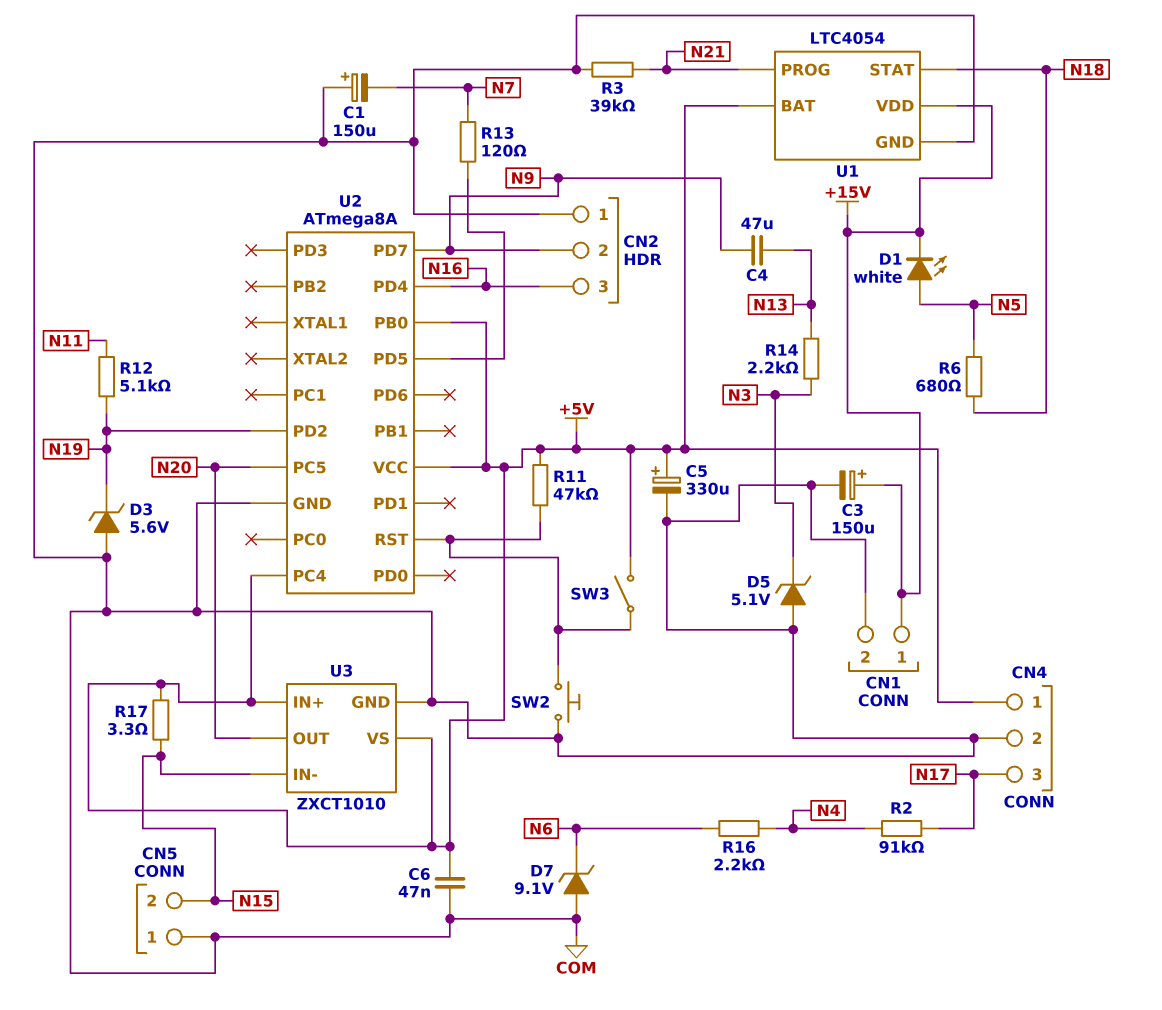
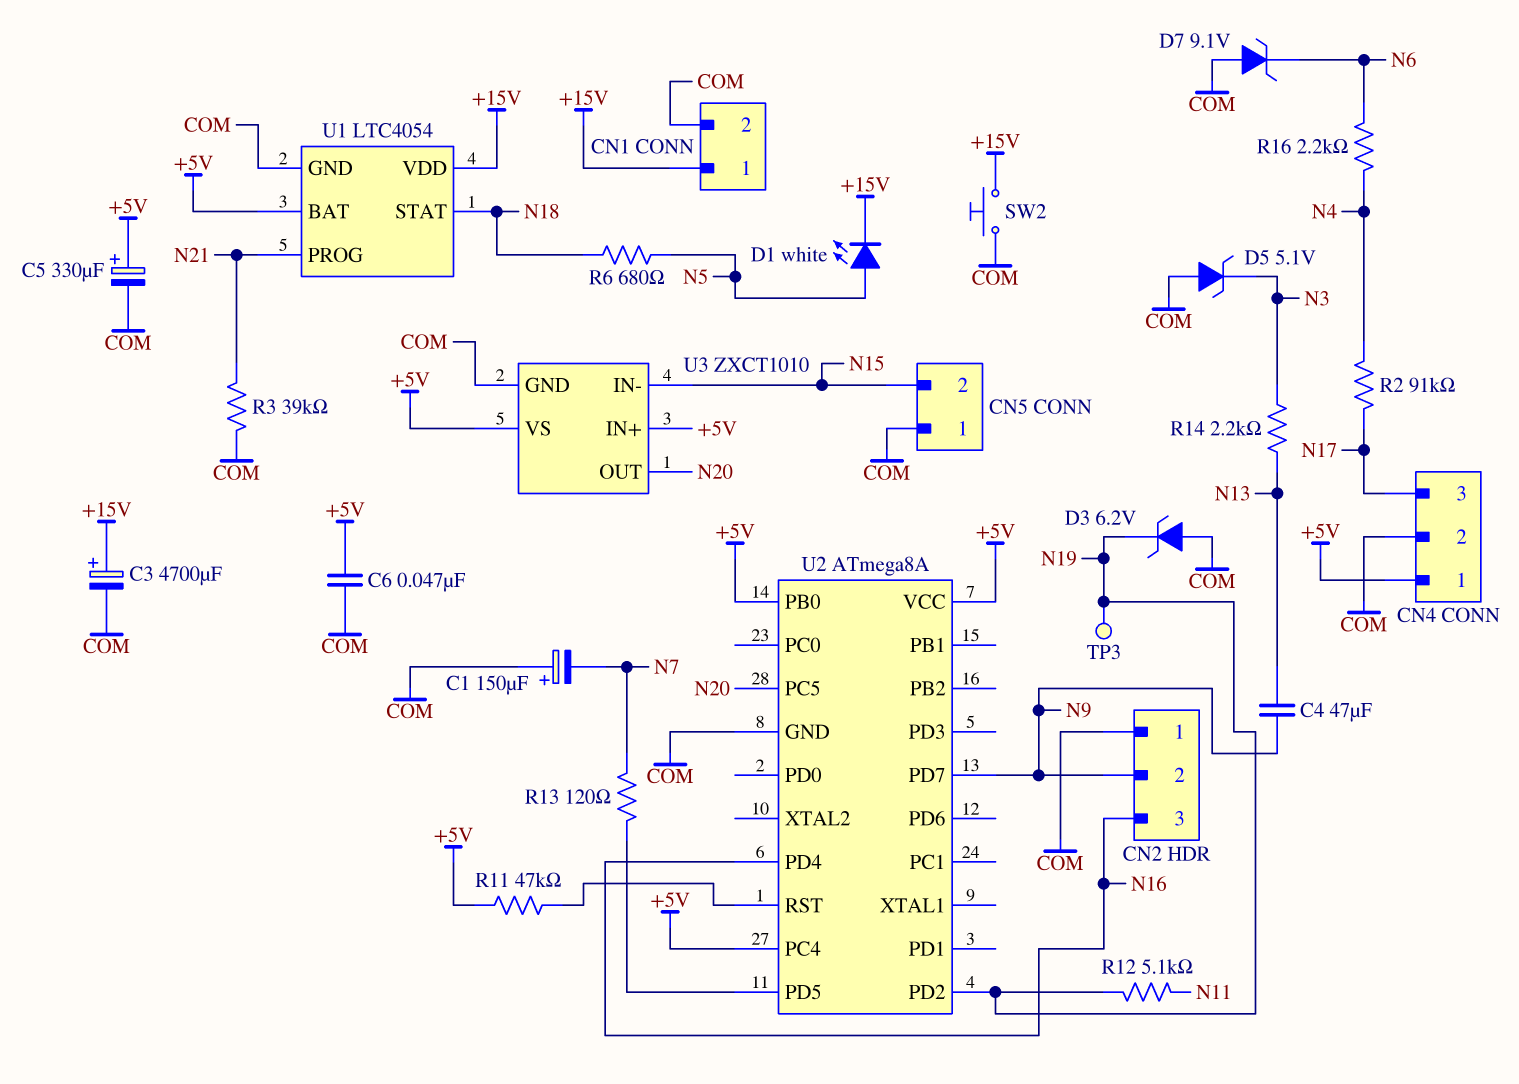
C3: 150uF (plus +15V, minus COM) -> 4700uF (plus +15V, minus COM)
D3: zener 5.6V (A COM, K N19) -> zener 6.2V (A COM, K N19)
R17: 3.3 (+5V, N15) -> none
SW2: button (COM, U2/RST) -> button (+15V, COM)
SW3: switch (+5V, U2/RST) -> none
TP3: none -> test point (N19)

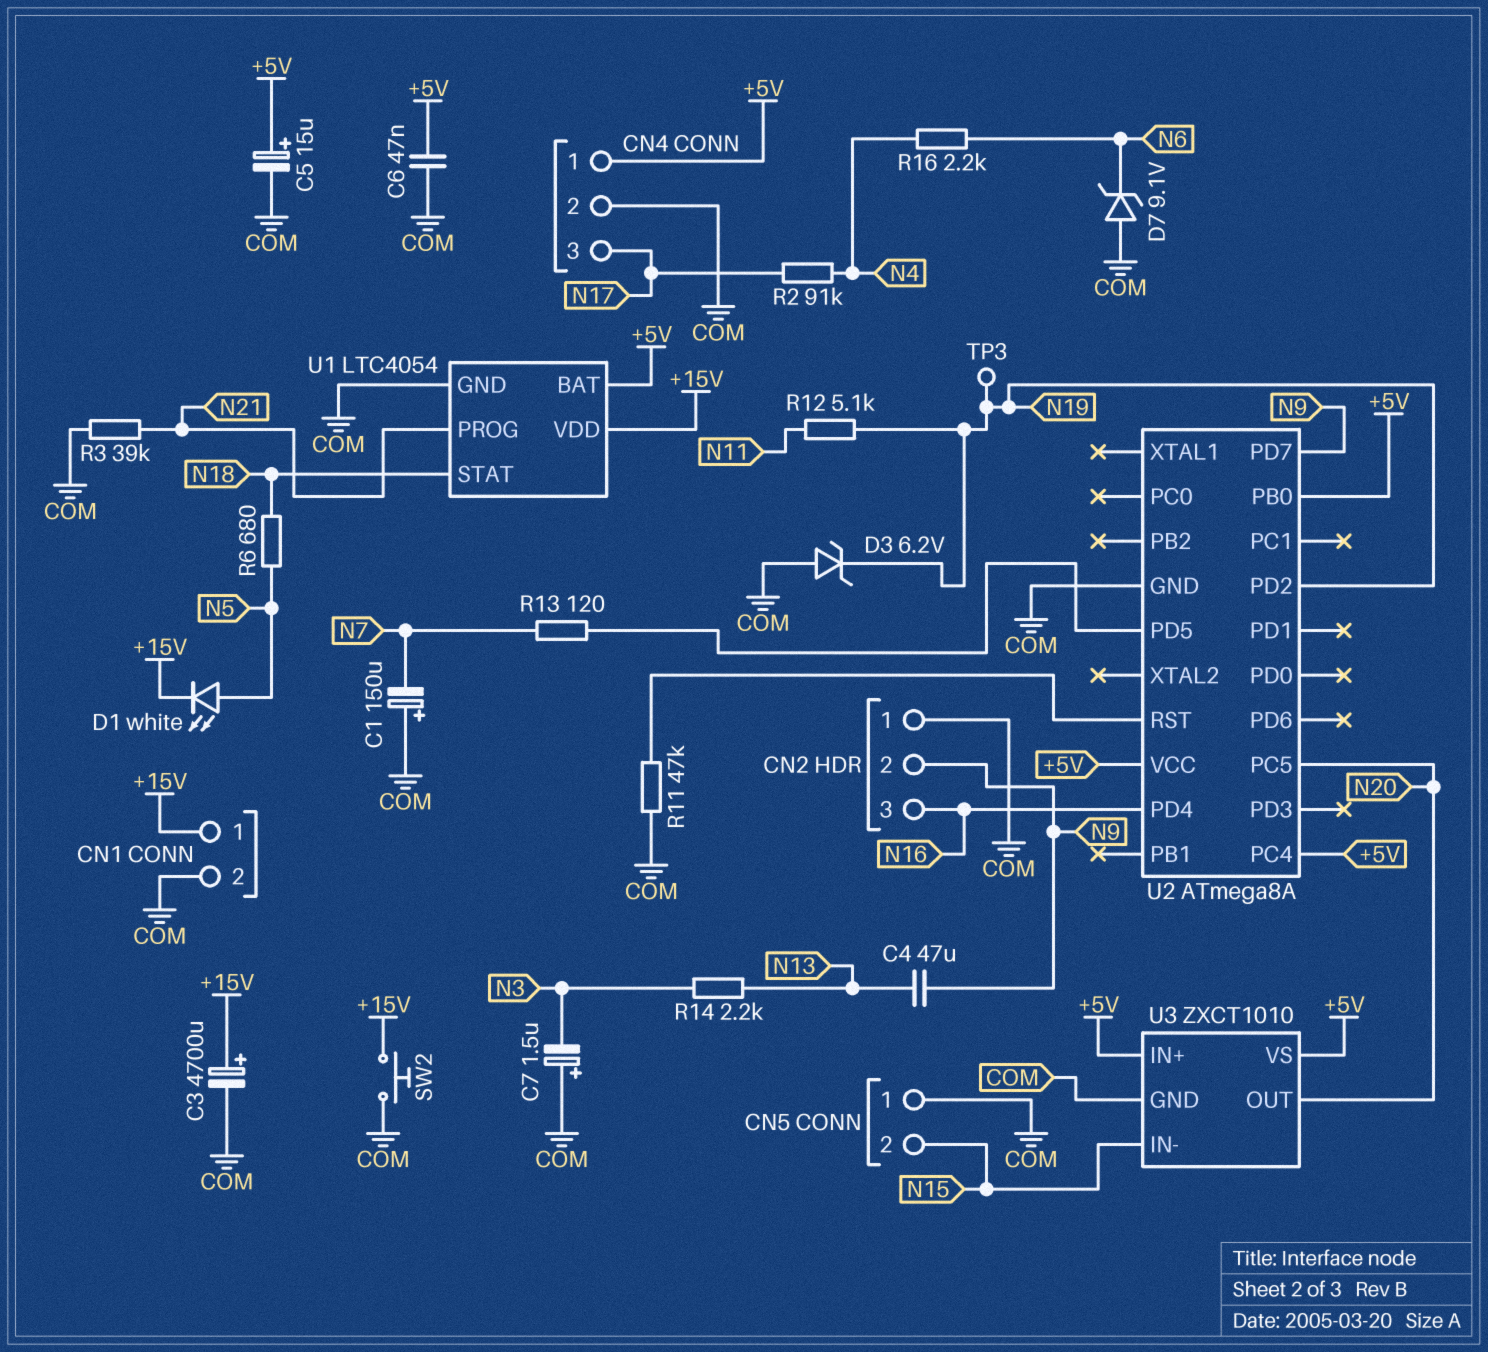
C5: 330uF (plus +5V, minus COM) -> 15uF (plus +5V, minus COM)
C7: none -> 1.5uF (plus COM, minus N3)
D5: zener 5.1V (A COM, K N3) -> none
R11: 47k (+5V, U2/RST) -> 47k (COM, U2/RST)

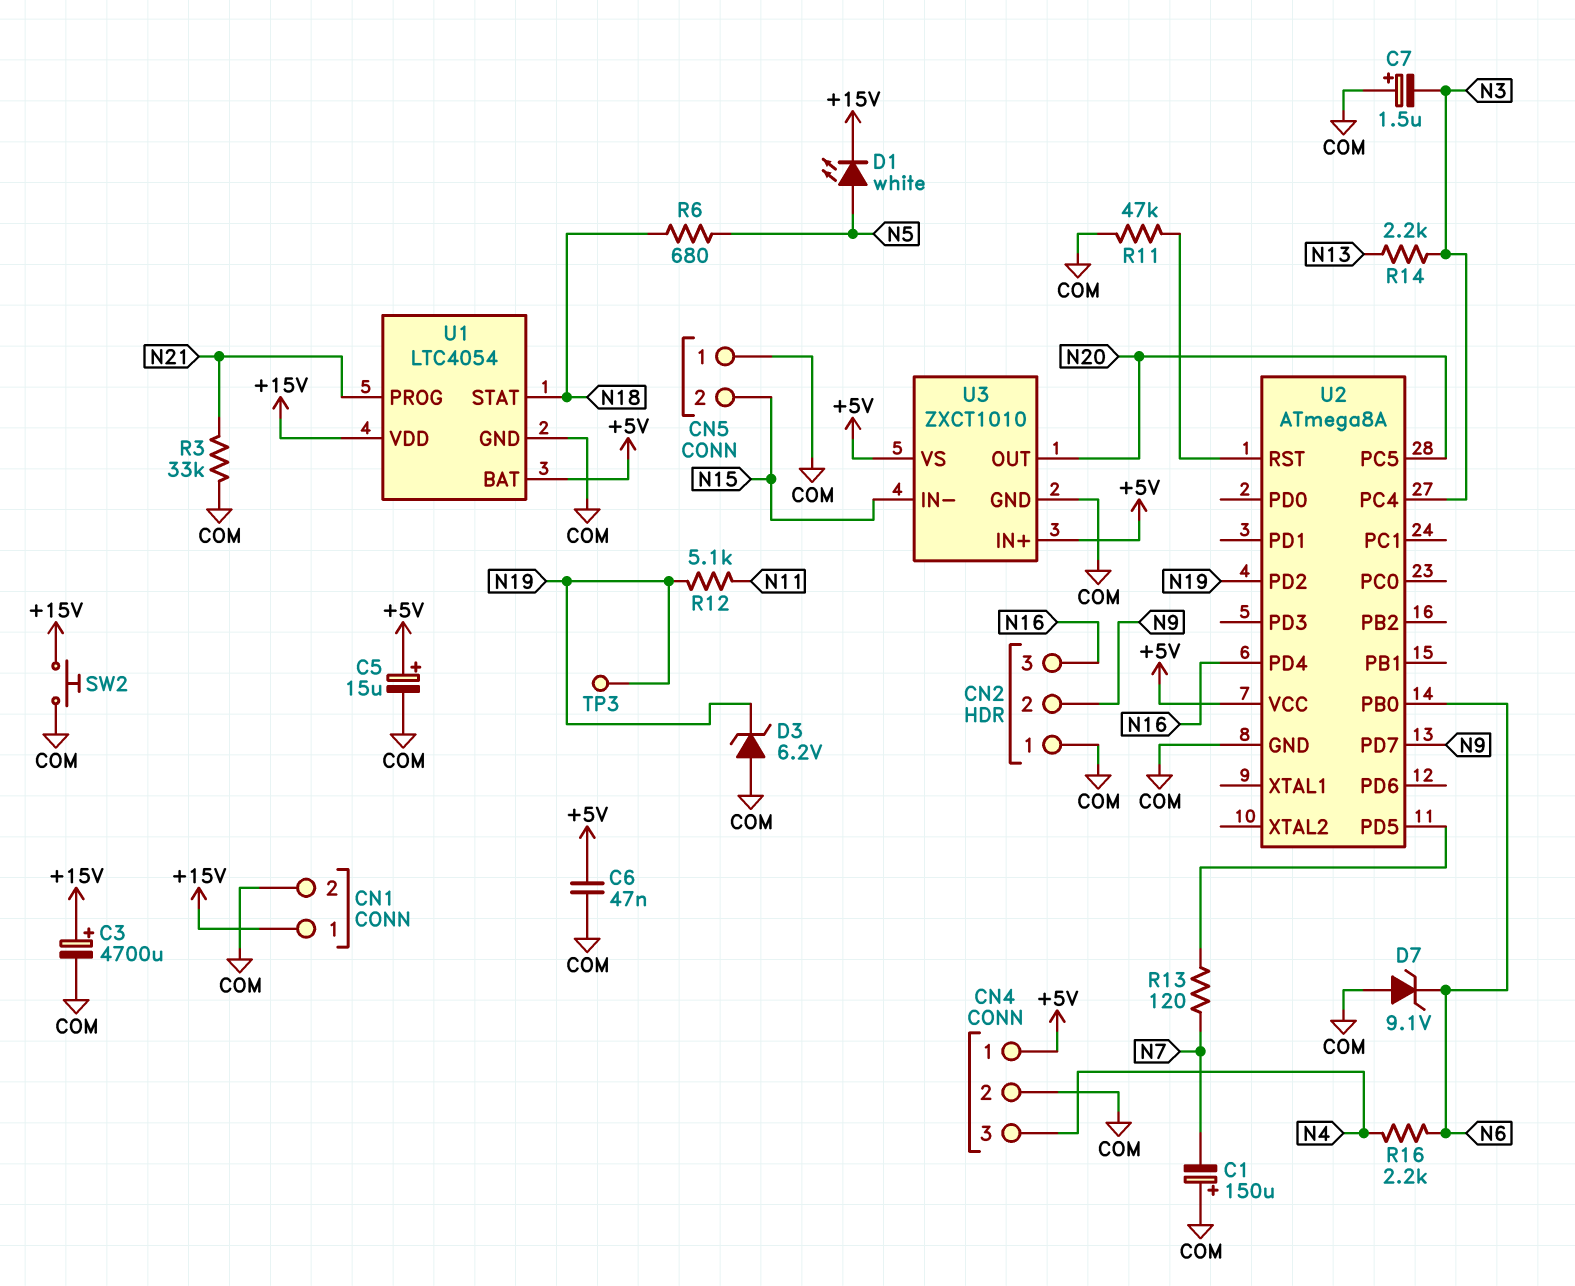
C4: 47uF (N9, N13) -> none
CN4 pin 3: N17 -> N4
R2: 91k (N4, N17) -> none
R3: 39k (COM, N21) -> 33k (COM, N21)
U2 pin PB0: +5V -> N6
U2 pin PC4: +5V -> N3

